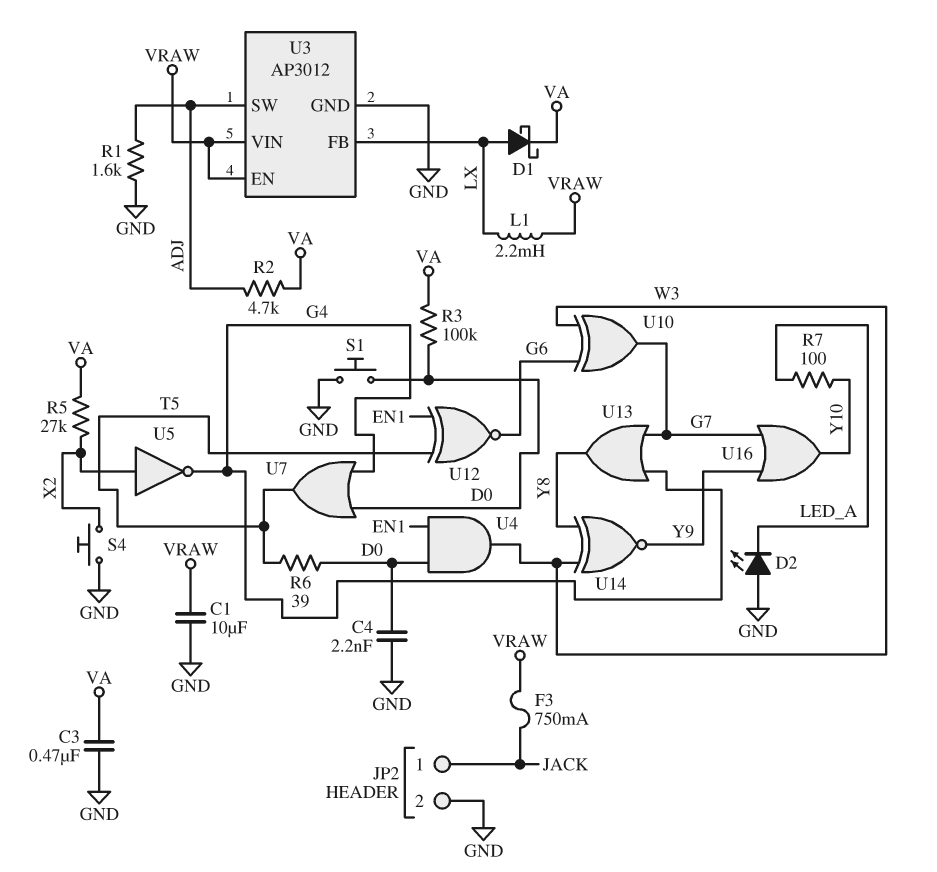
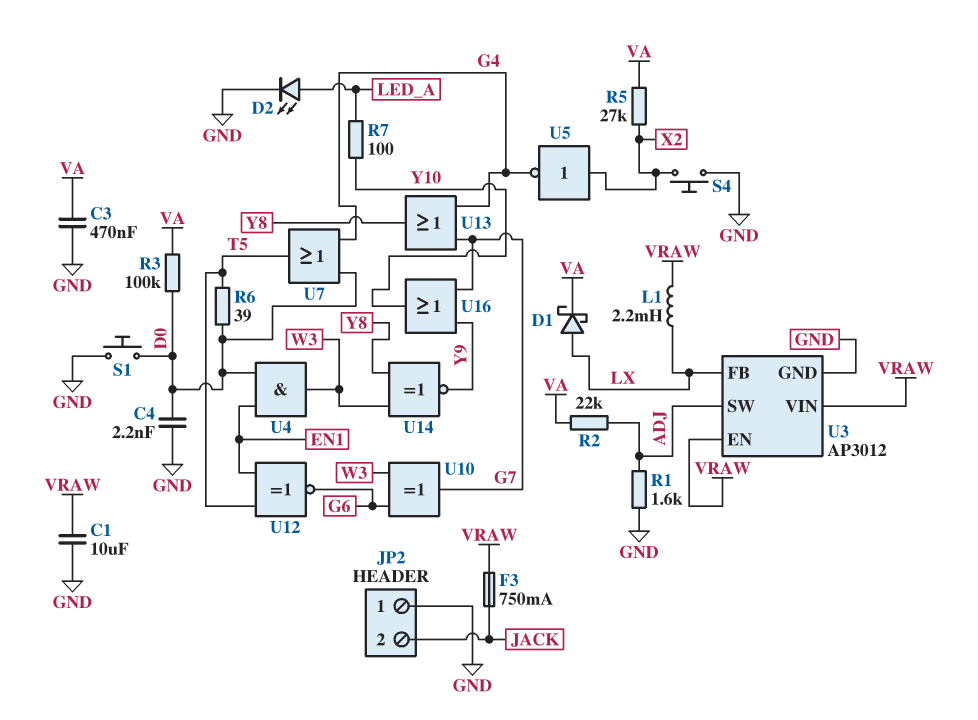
D2: LED (A GND, K LED_A) -> LED (A LED_A, K GND)
JP2 pin 1: JACK -> GND
JP2 pin 2: GND -> JACK
R2: 4.7k (ADJ, VA) -> 22k (ADJ, VA)

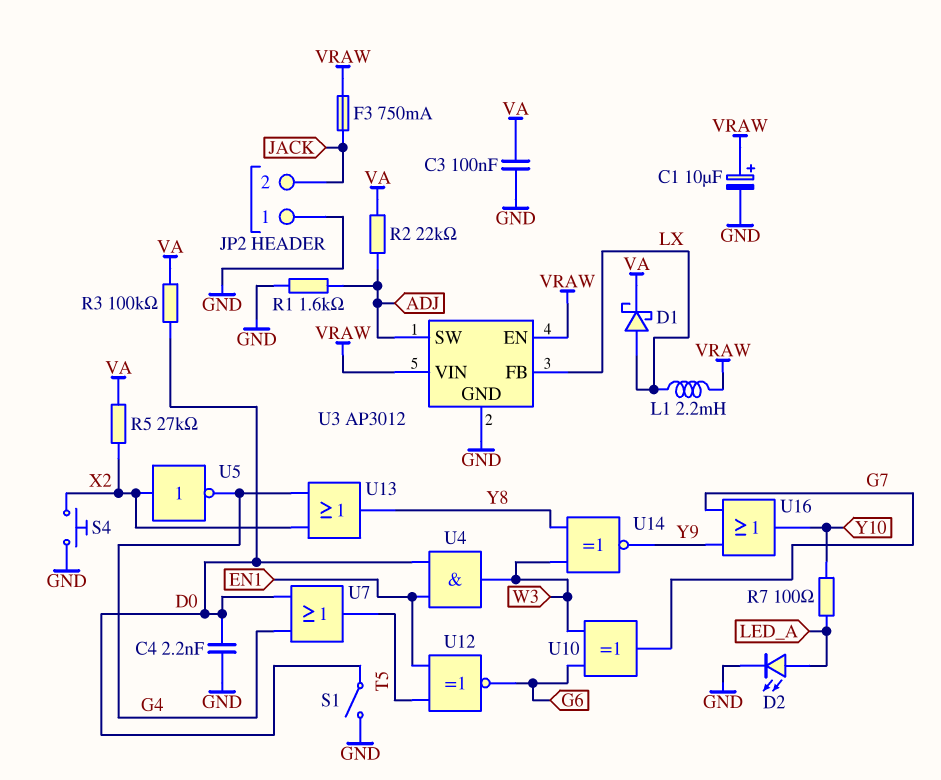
C1: 10uF (GND, VRAW) -> 10uF (plus VRAW, minus GND)
C3: 470nF (GND, VA) -> 100nF (GND, VA)
R6: 39 (D0, T5) -> none
S1: button (D0, GND) -> switch (D0, GND)
U13: OR (in G4, in G7, out Y8) -> OR (in G4, in X2, out Y8)

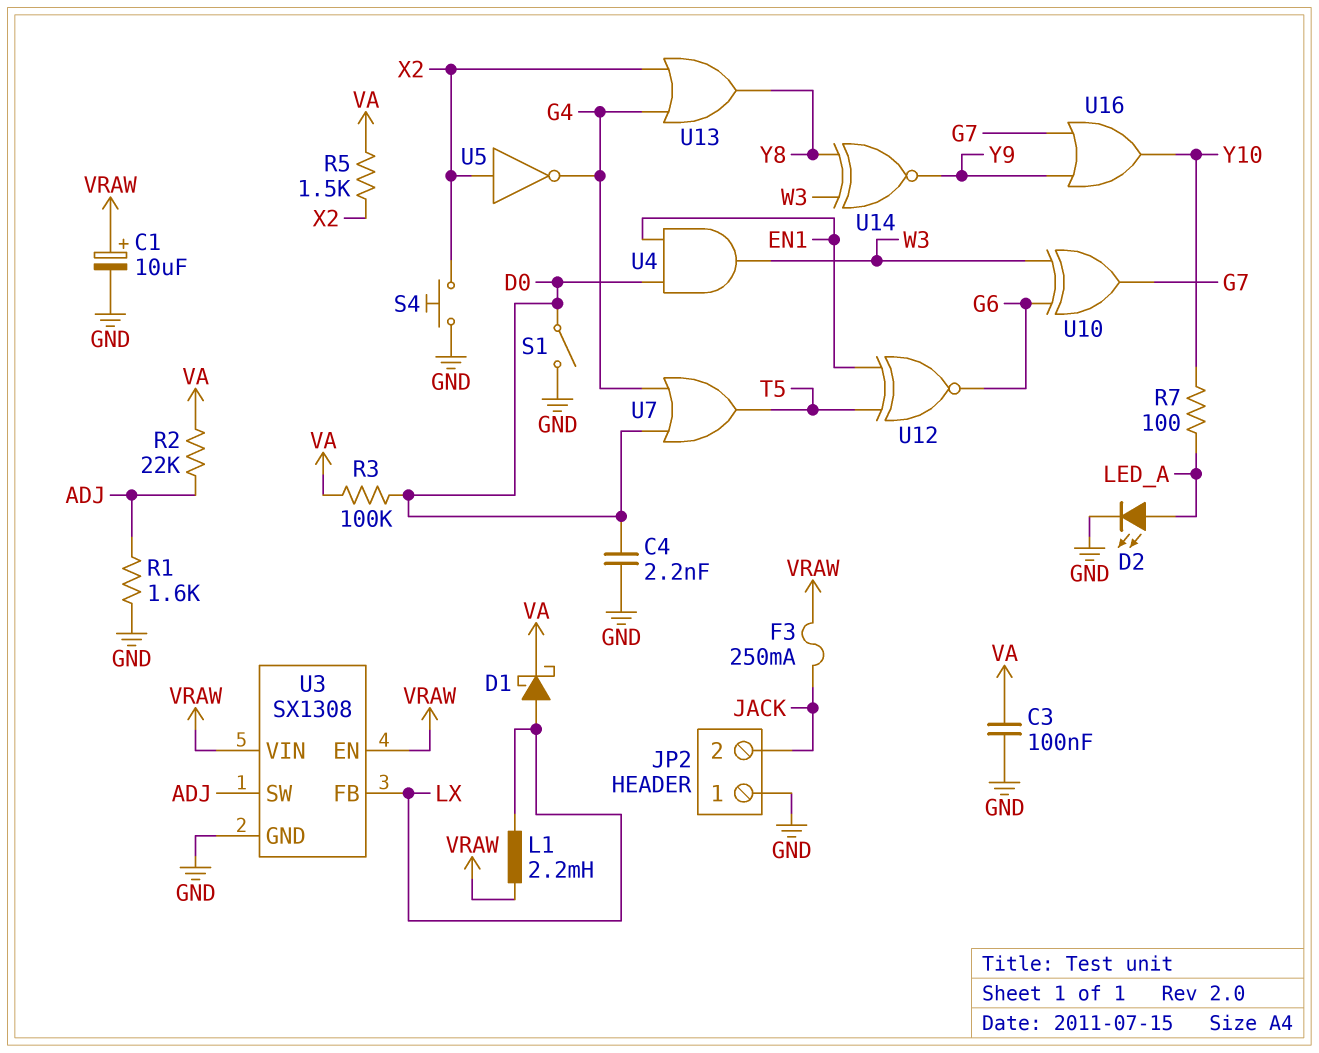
F3: 750mA (JACK, VRAW) -> 250mA (JACK, VRAW)
R5: 27k (VA, X2) -> 1.5k (VA, X2)
U3: AP3012 -> SX1308

